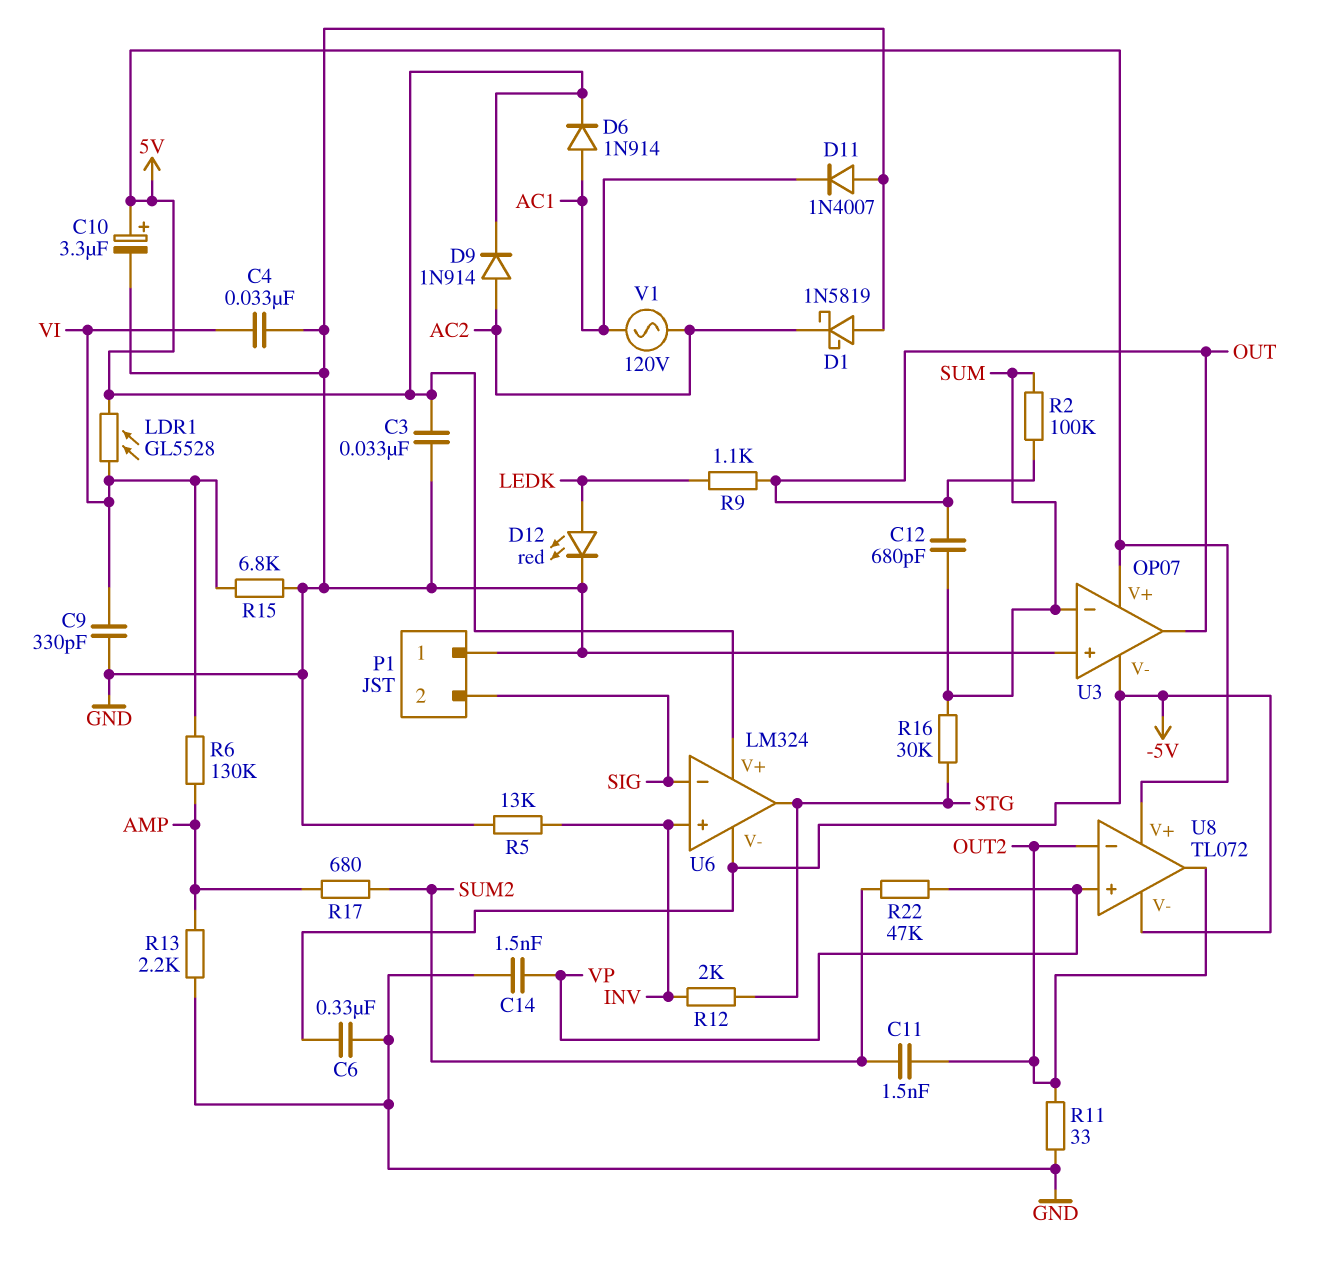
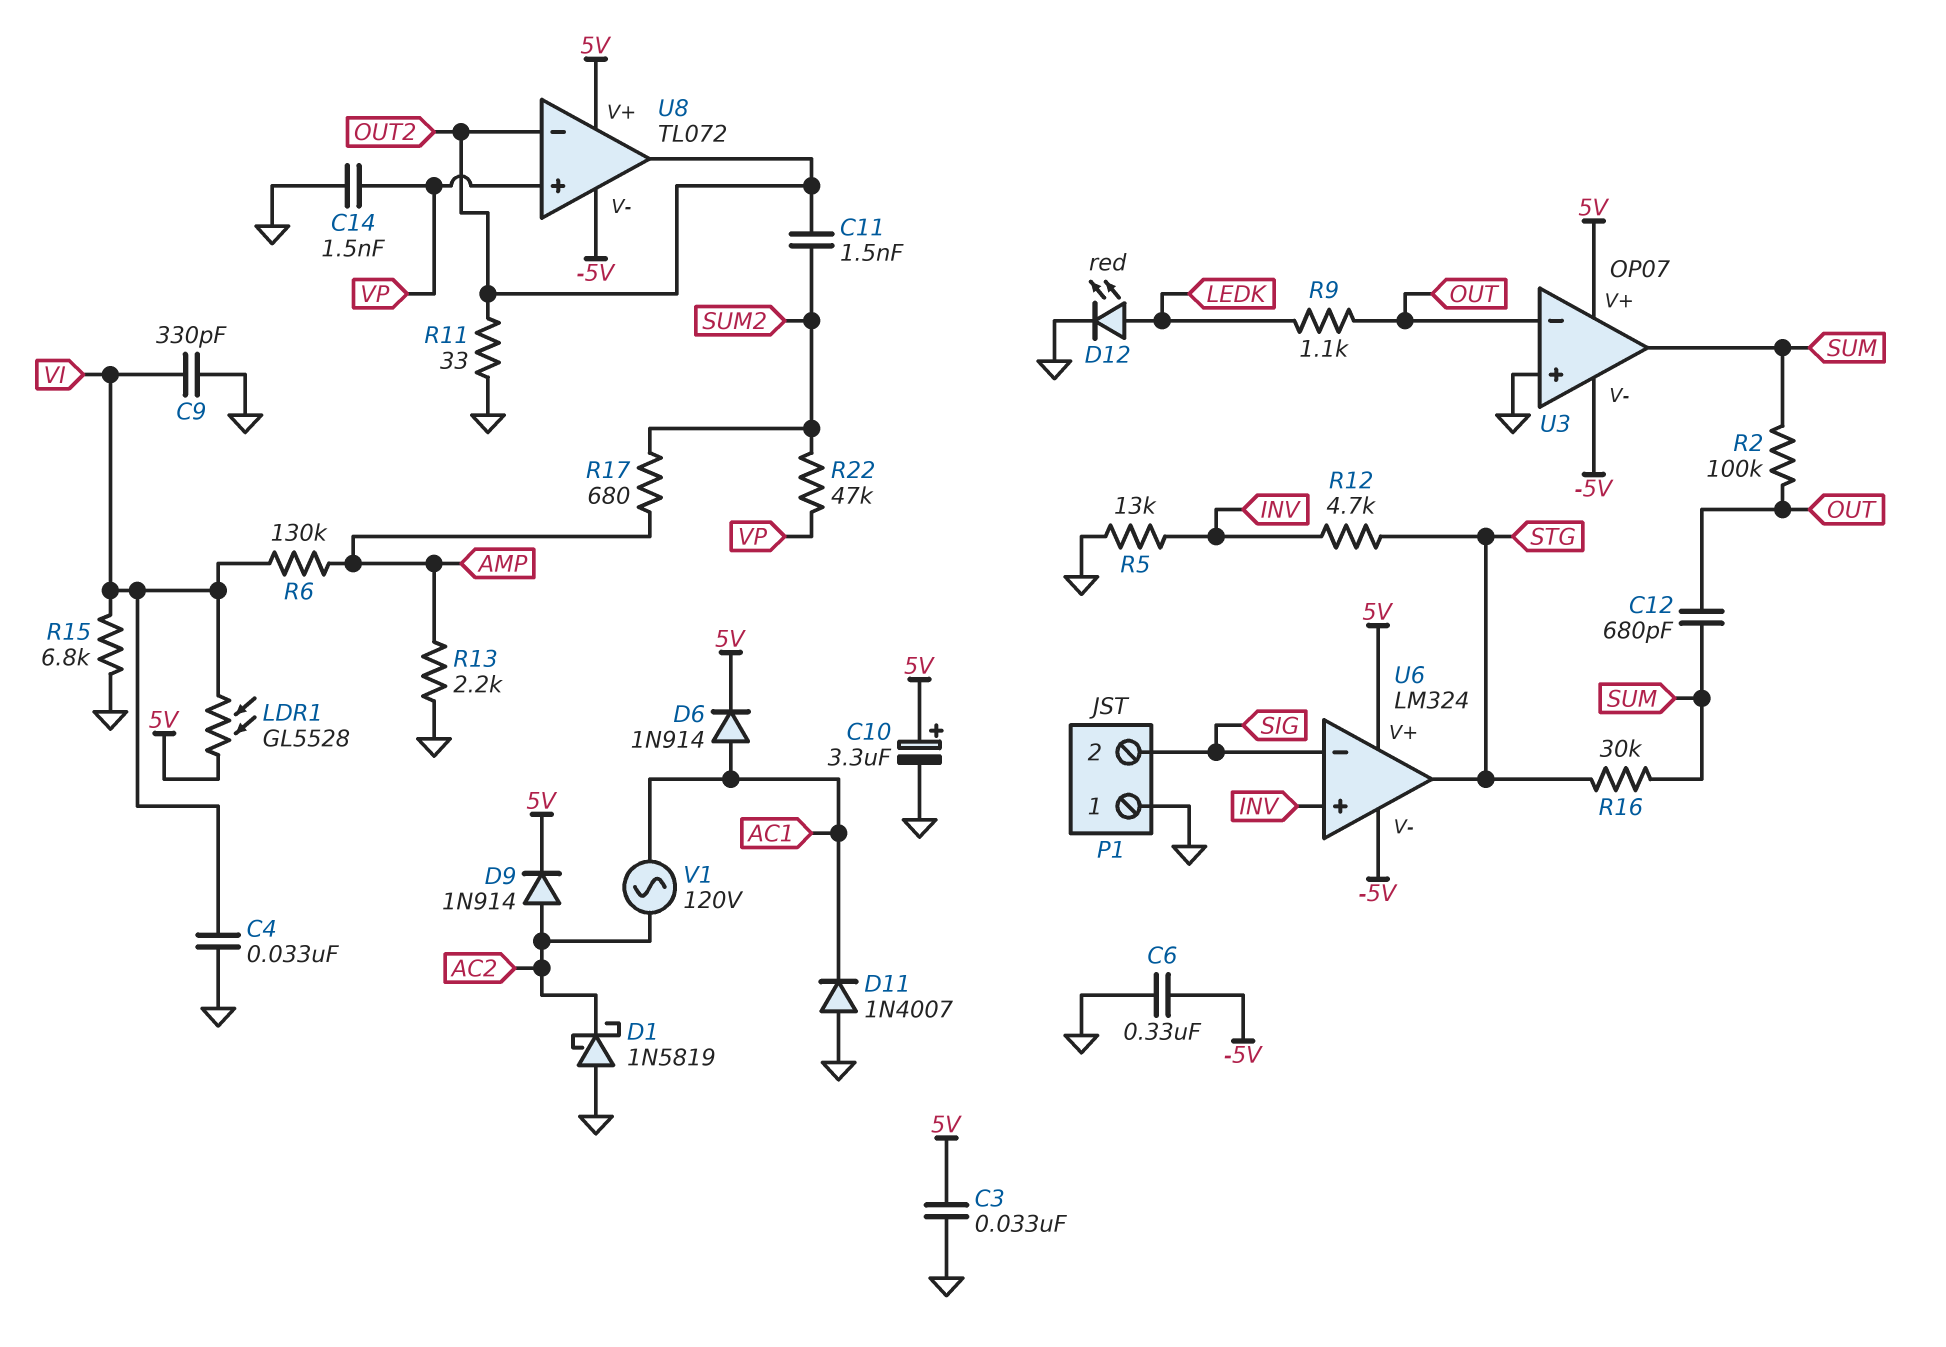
R12: 2k (INV, STG) -> 4.7k (INV, STG)
U3 pin in-: SUM -> OUT
U3 pin out: OUT -> SUM

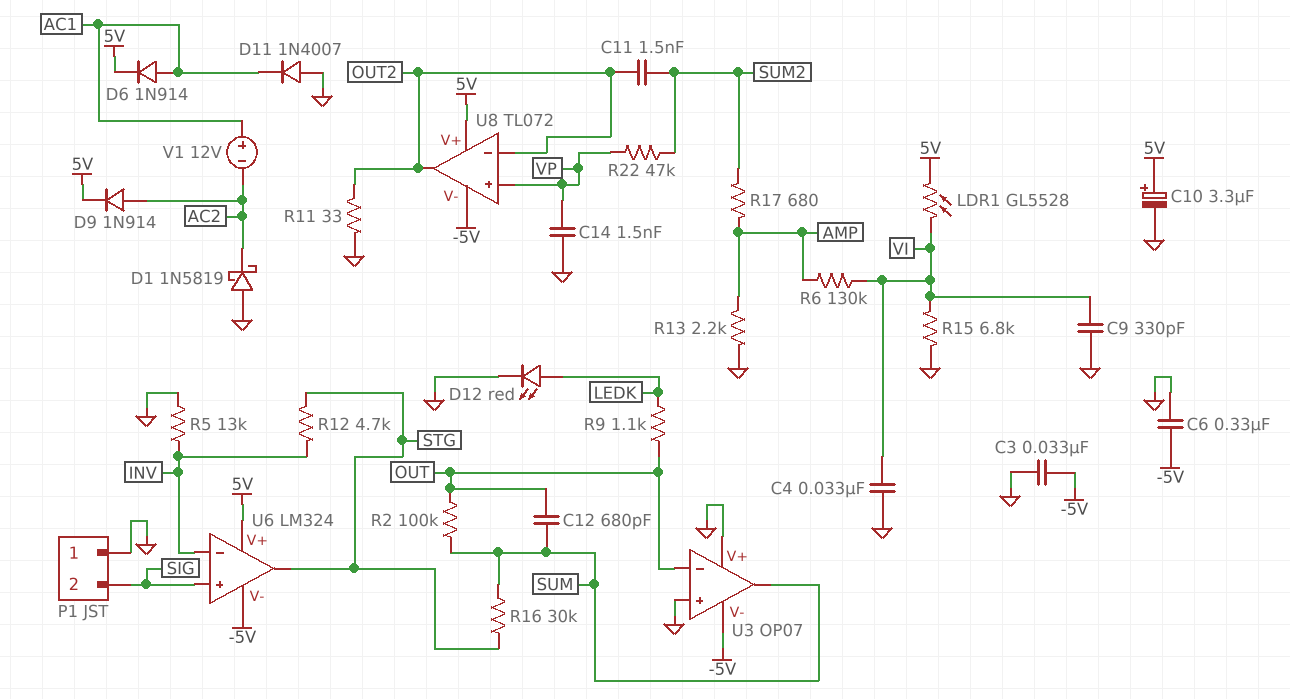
C3: 33nF (5V, GND) -> 33nF (-5V, GND)
U3 pin V+: 5V -> GND
U6 pin in+: INV -> SIG
U6 pin in-: SIG -> INV
V1: AC 120V (AC1, AC2) -> 12V (plus AC1, minus AC2)

